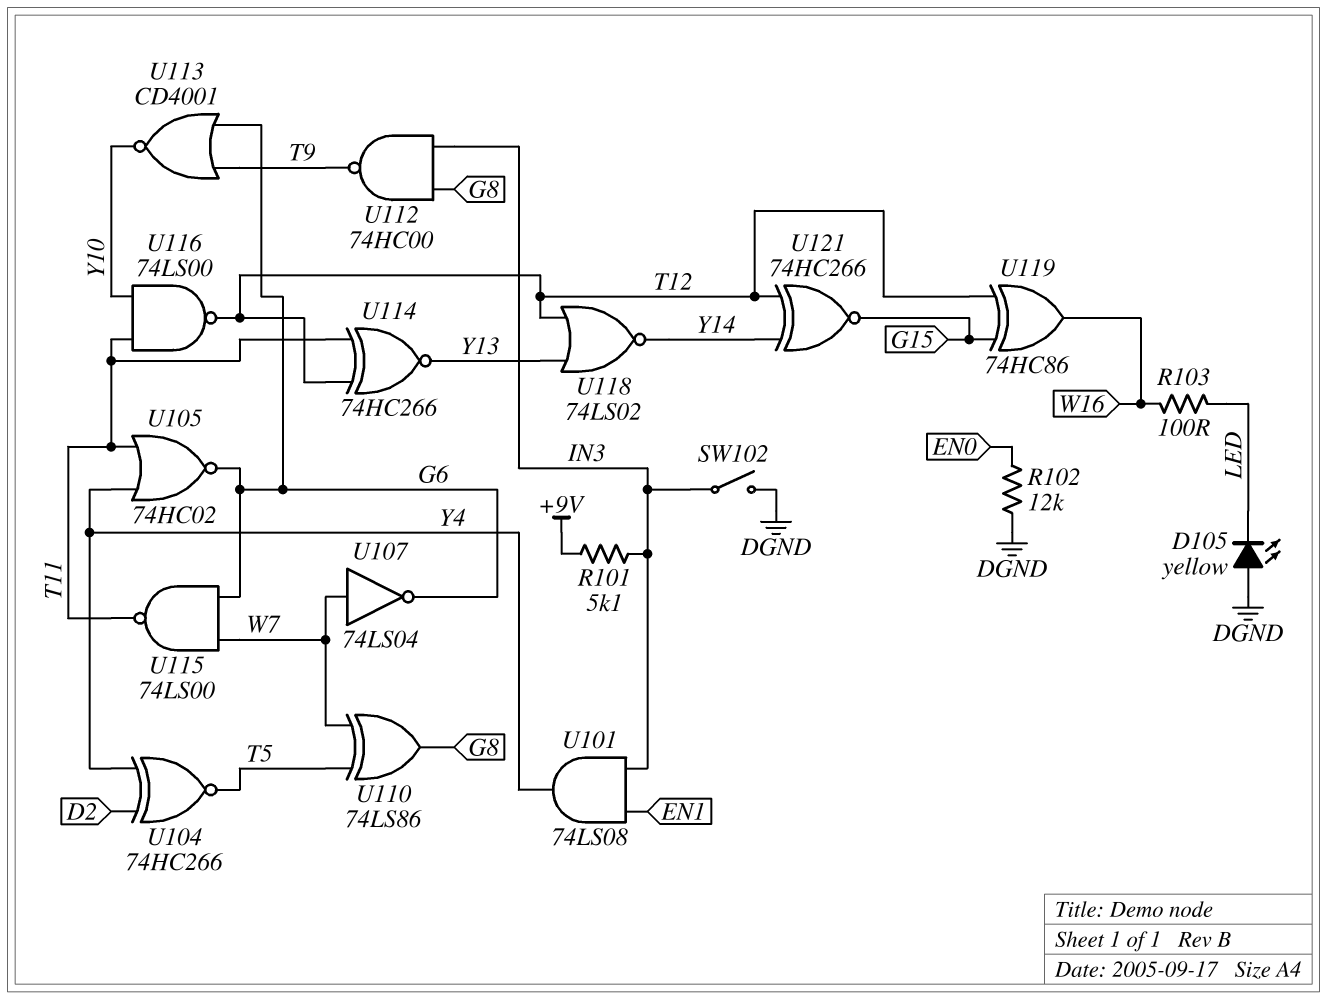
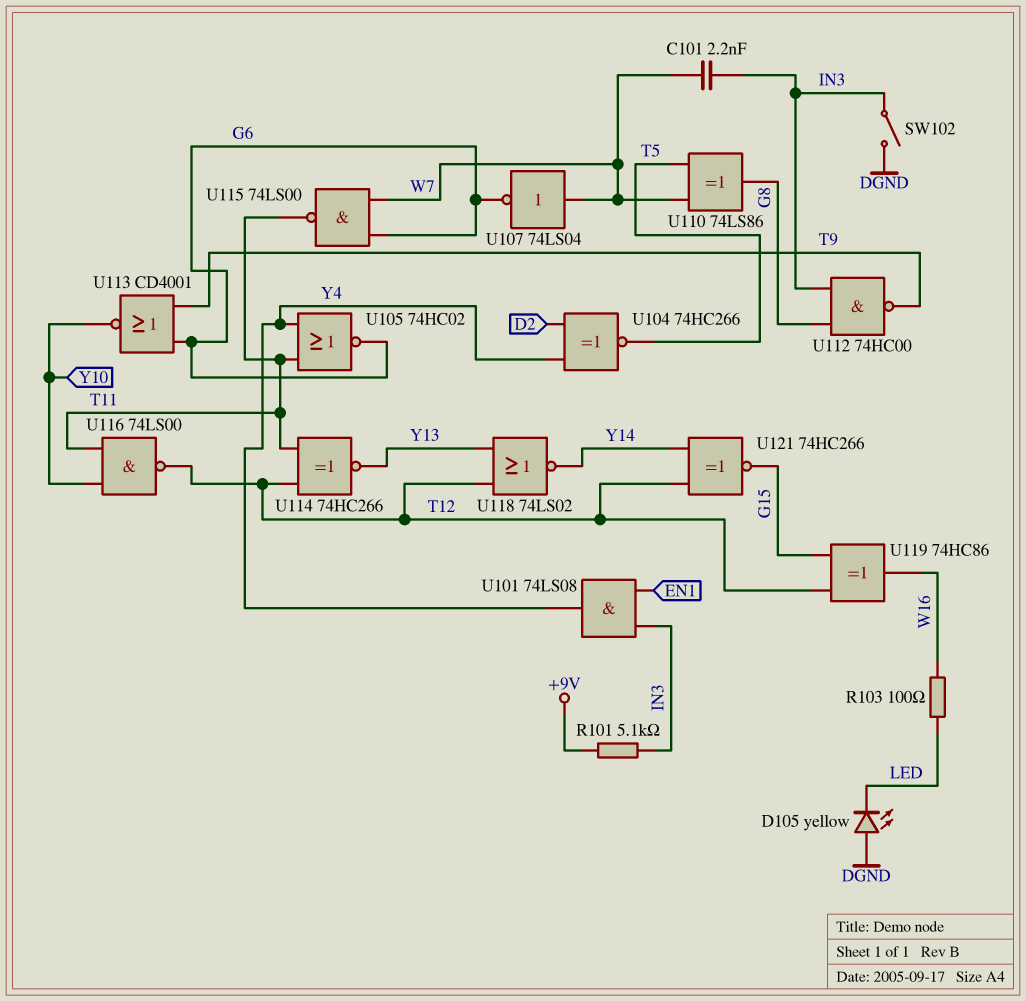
C101: none -> 2.2nF (IN3, W7)
R102: 12k (DGND, EN0) -> none

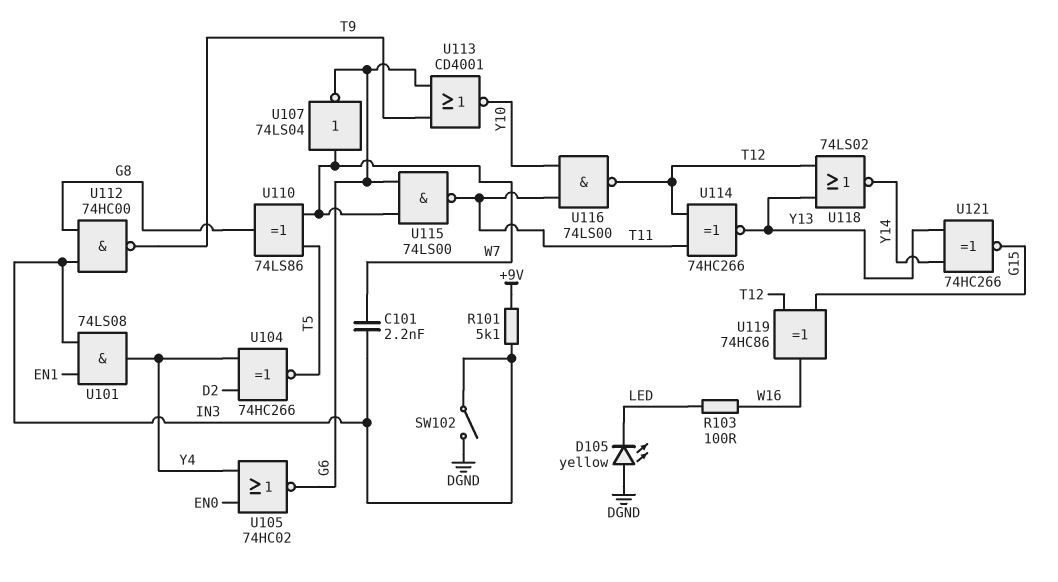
U105: NOR 74HC02 (in T11, in Y4, out G6) -> NOR 74HC02 (in EN0, in Y4, out G6)
U121: XNOR 74HC266 (in T12, in Y14, out G15) -> XNOR 74HC266 (in Y13, in Y14, out G15)

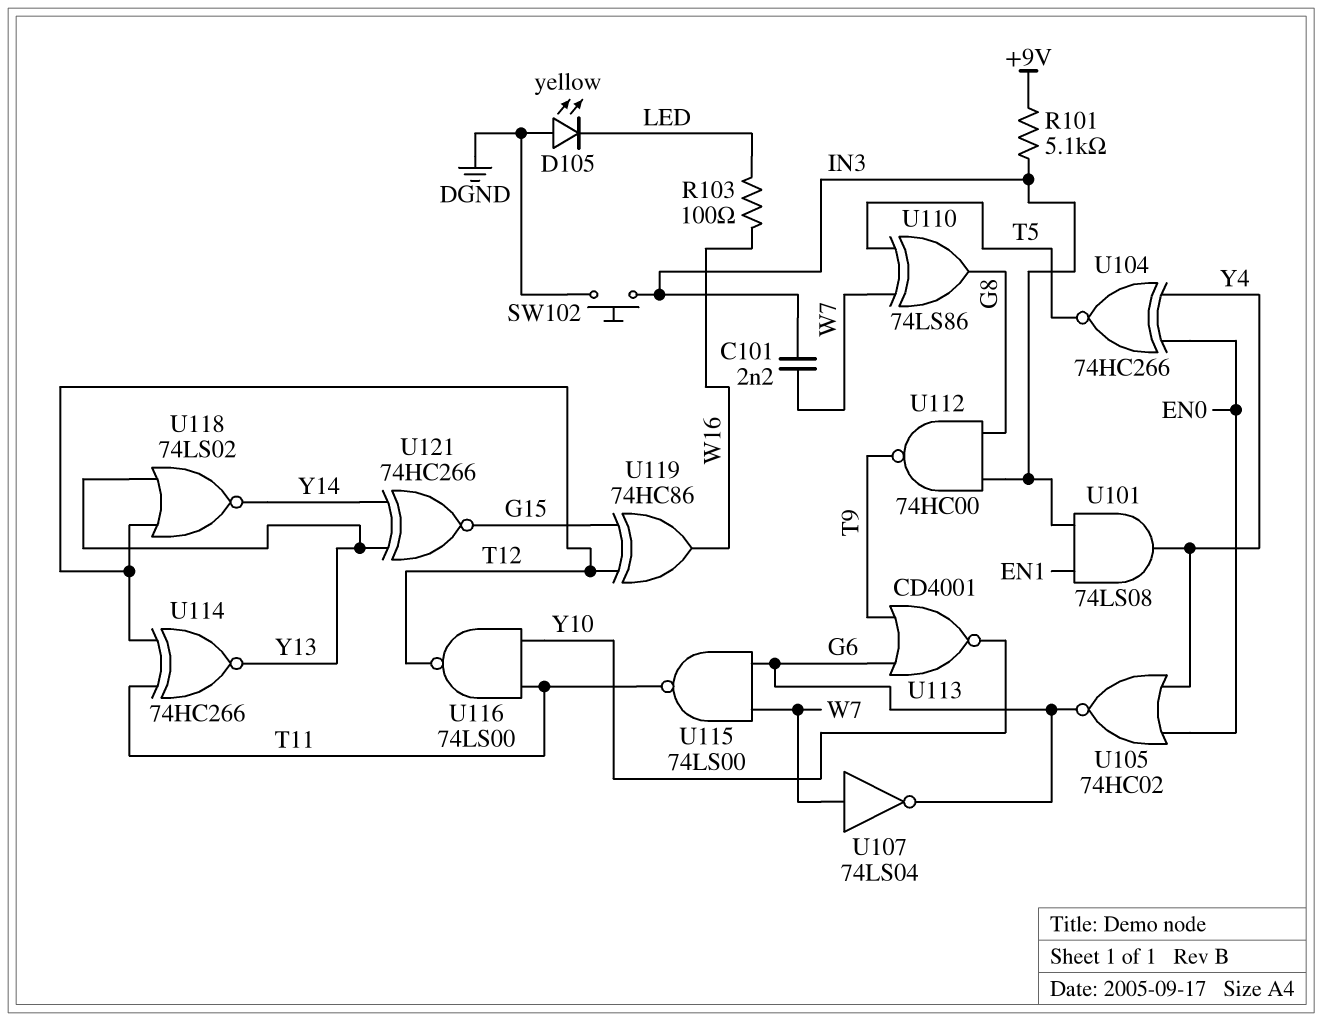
SW102: switch (DGND, IN3) -> button (DGND, IN3)
U104: XNOR 74HC266 (in D2, in Y4, out T5) -> XNOR 74HC266 (in EN0, in Y4, out T5)

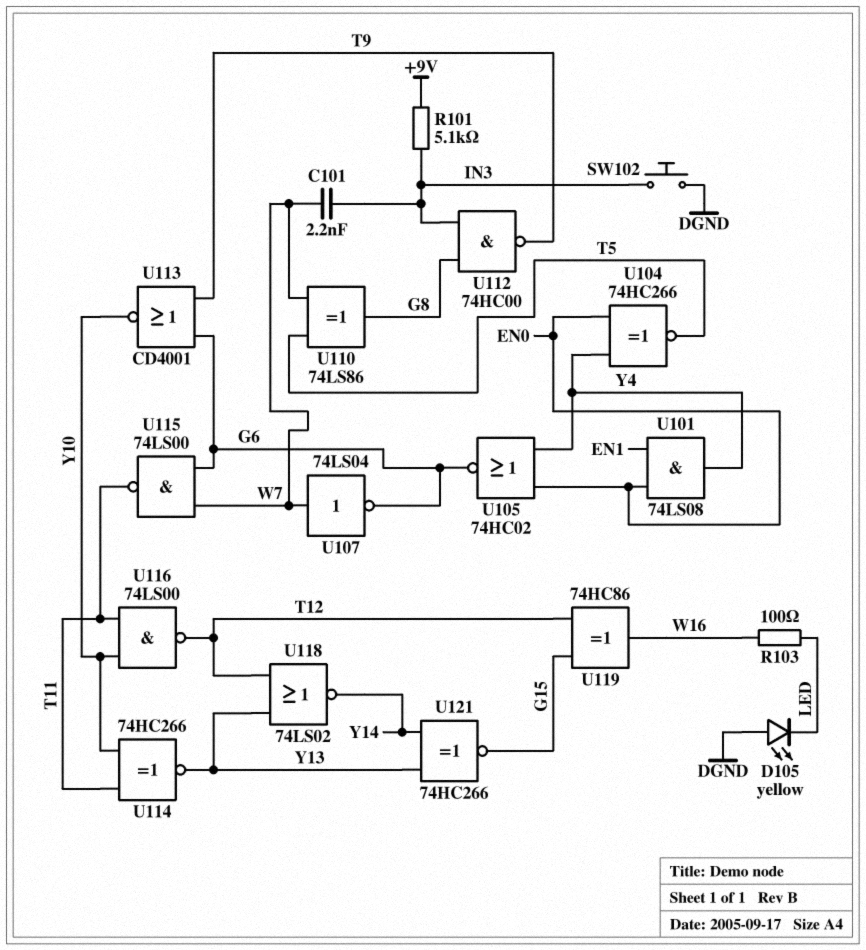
U101: AND 74LS08 (in EN1, in IN3, out Y4) -> AND 74LS08 (in EN0, in EN1, out Y4)
U114: XNOR 74HC266 (in T11, in T12, out Y13) -> XNOR 74HC266 (in T11, in Y10, out Y13)

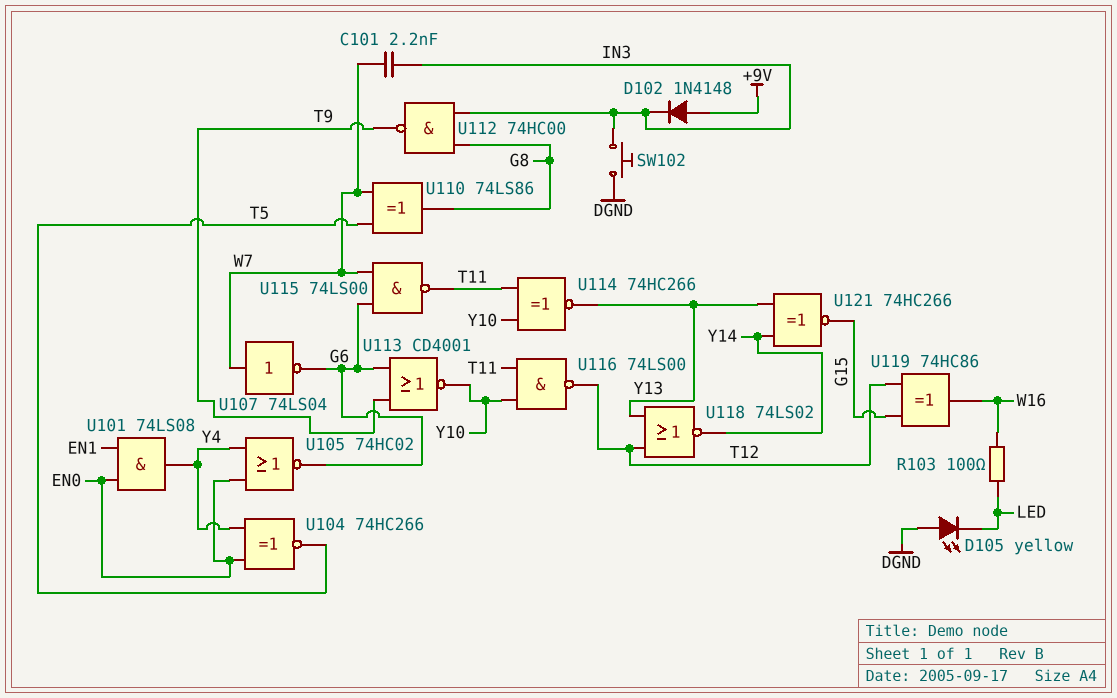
D102: none -> diode 1N4148 (A +9V, K IN3)
R101: 5.1k (+9V, IN3) -> none

